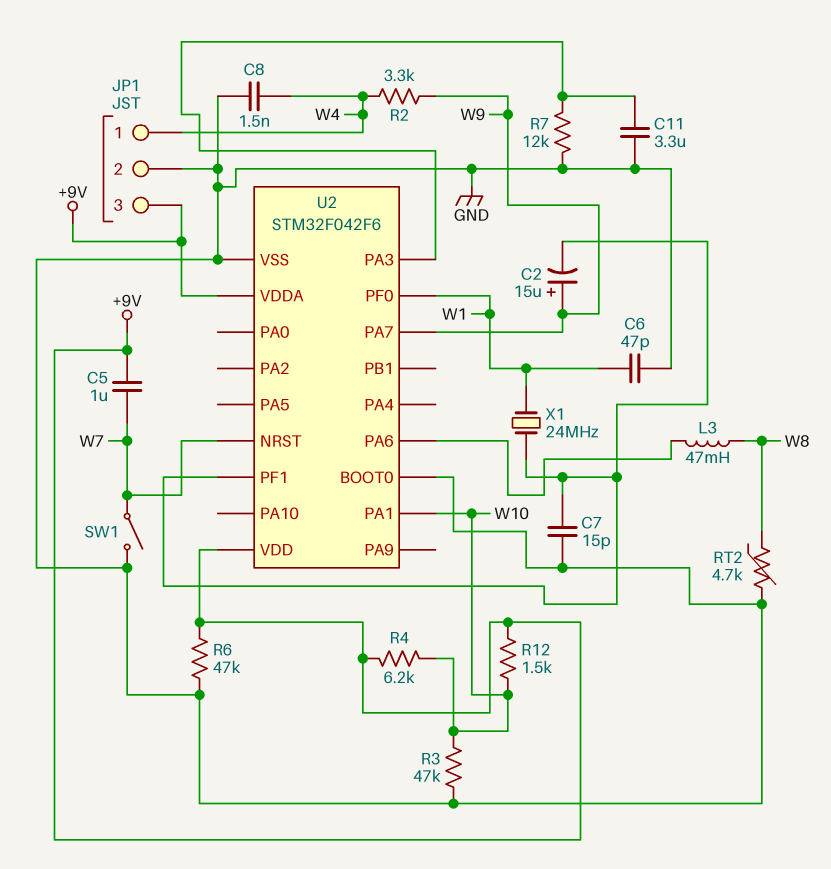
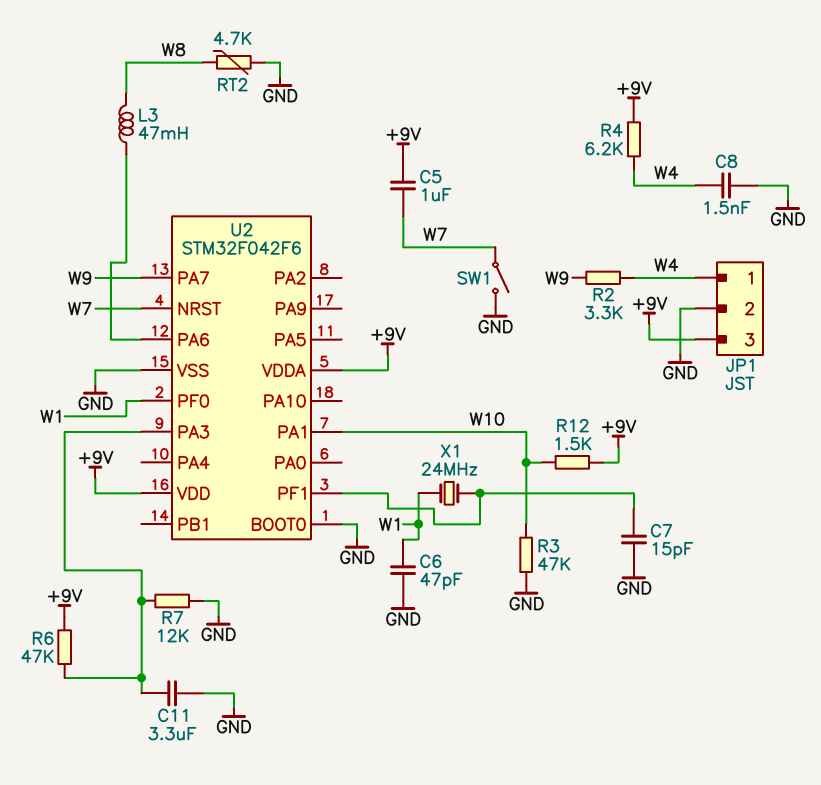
C2: 15uF (plus W9, minus U2/PF1) -> none
R4: 6.2k (+9V, W10) -> 6.2k (+9V, W4)
R6: 47k (+9V, GND) -> 47k (+9V, U2/PA3)

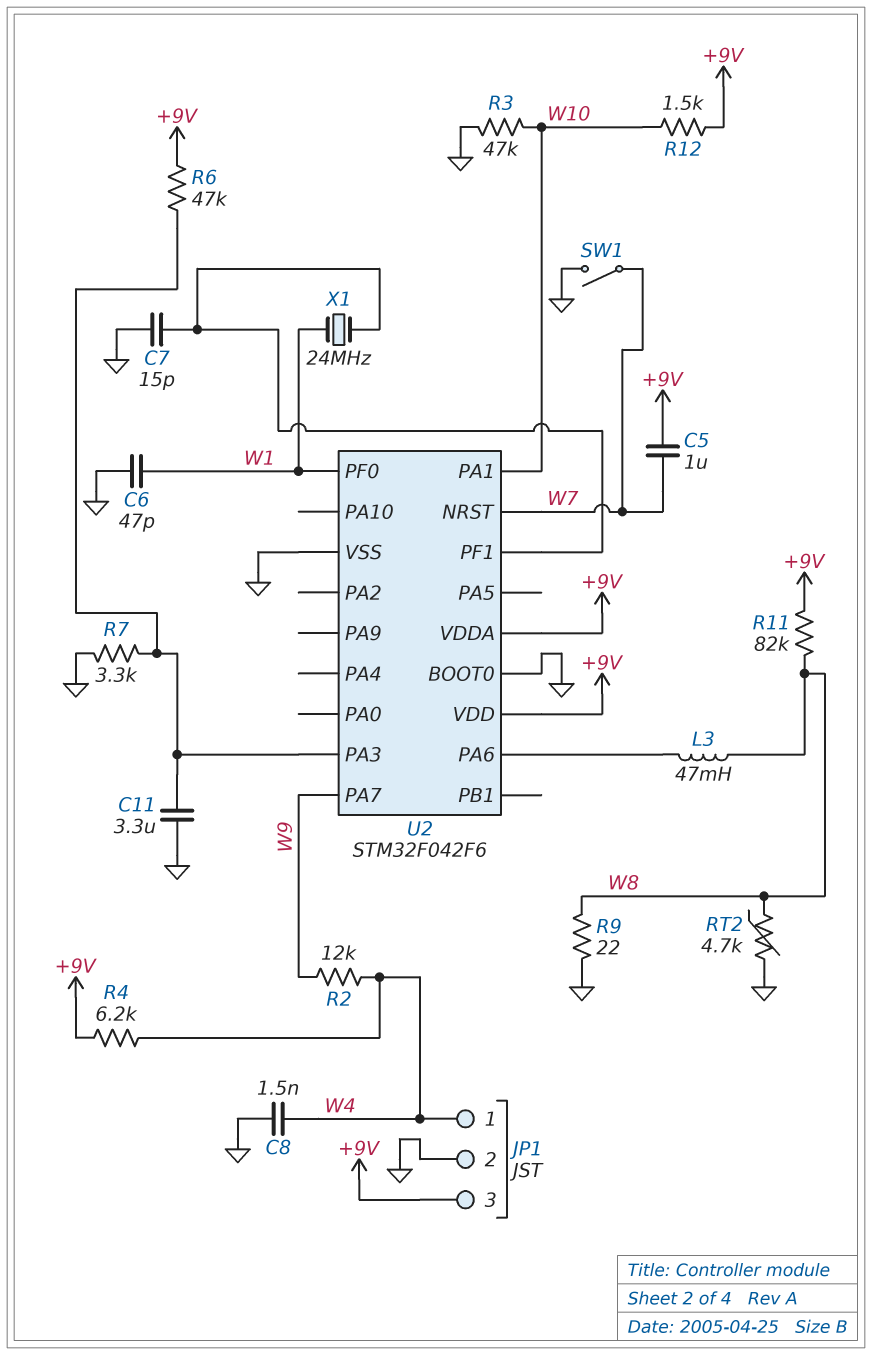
R2: 3.3k (W4, W9) -> 12k (W4, W9)
R7: 12k (GND, U2/PA3) -> 3.3k (GND, U2/PA3)
R9: none -> 22 (GND, W8)
R11: none -> 82k (+9V, W8)

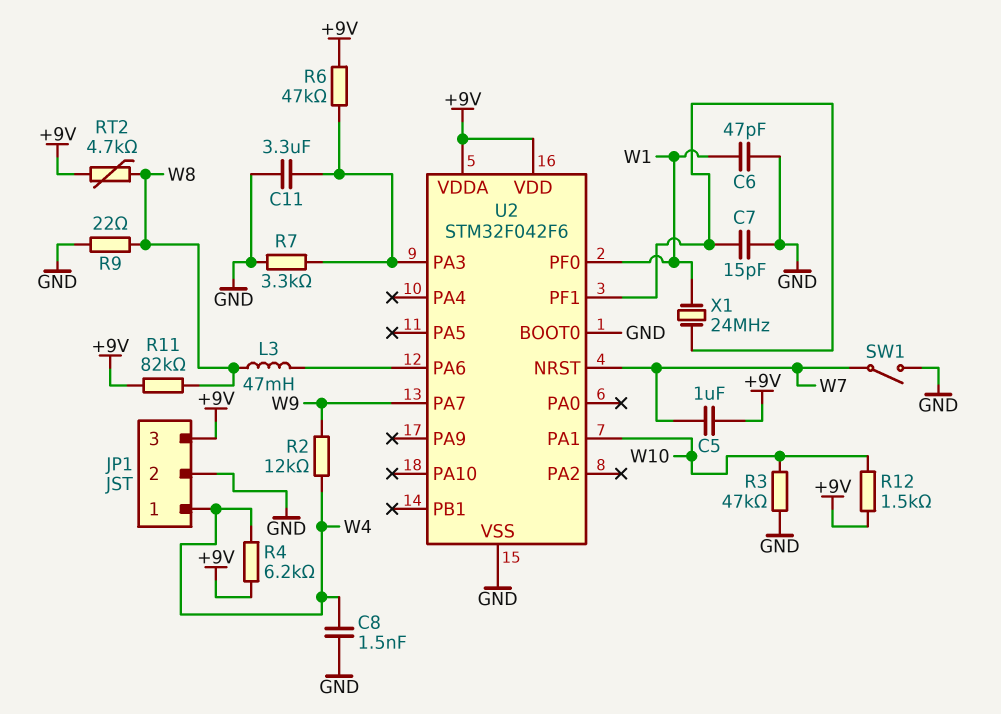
RT2: 4.7k (GND, W8) -> 4.7k (+9V, W8)

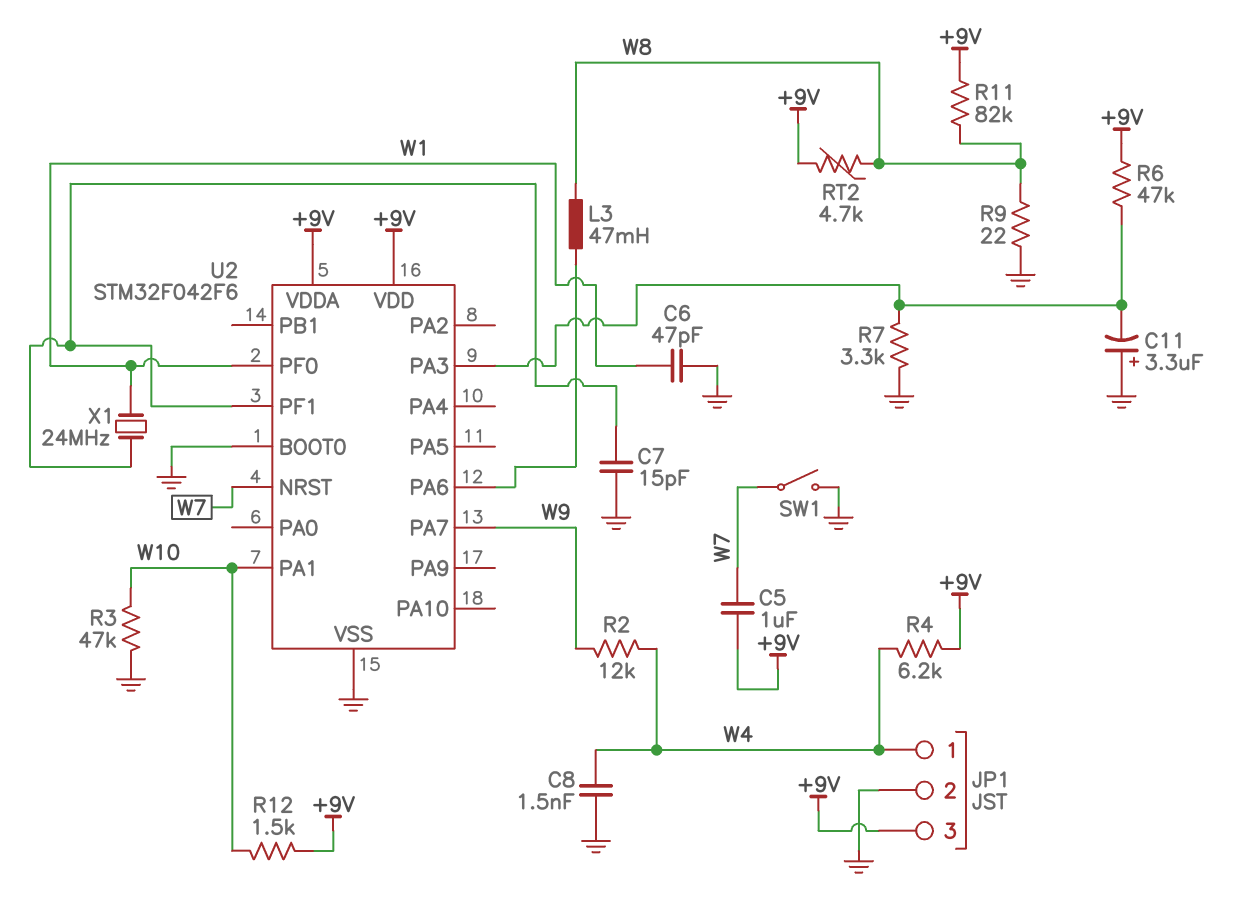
C11: 3.3uF (GND, U2/PA3) -> 3.3uF (plus GND, minus U2/PA3)

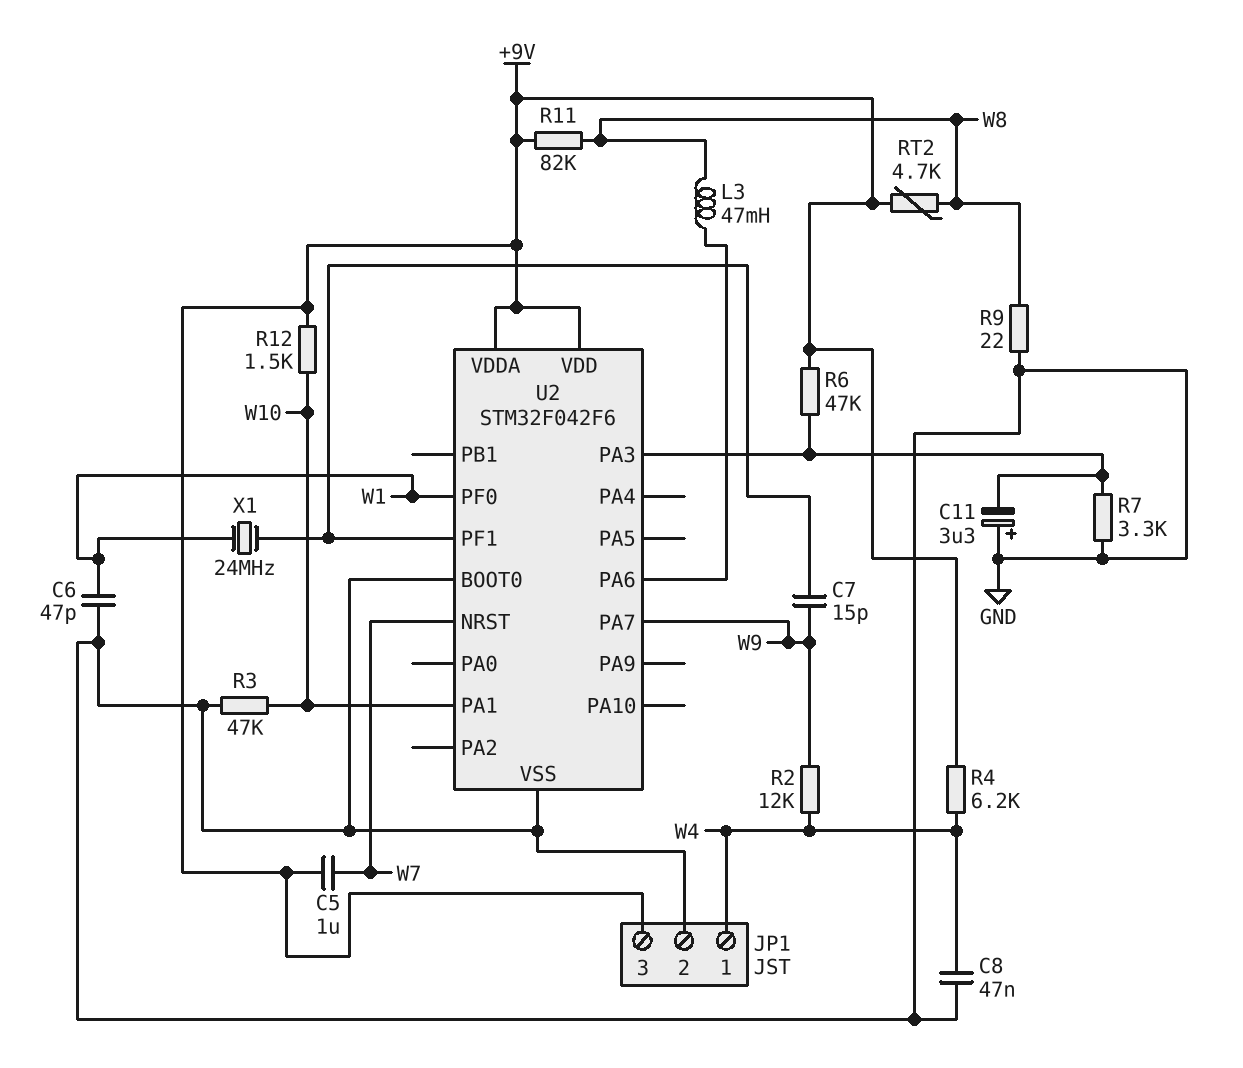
C7: 15pF (GND, U2/PF1) -> 15pF (U2/PF1, W9)
C8: 1.5nF (GND, W4) -> 47nF (GND, W4)
SW1: switch (GND, W7) -> none

